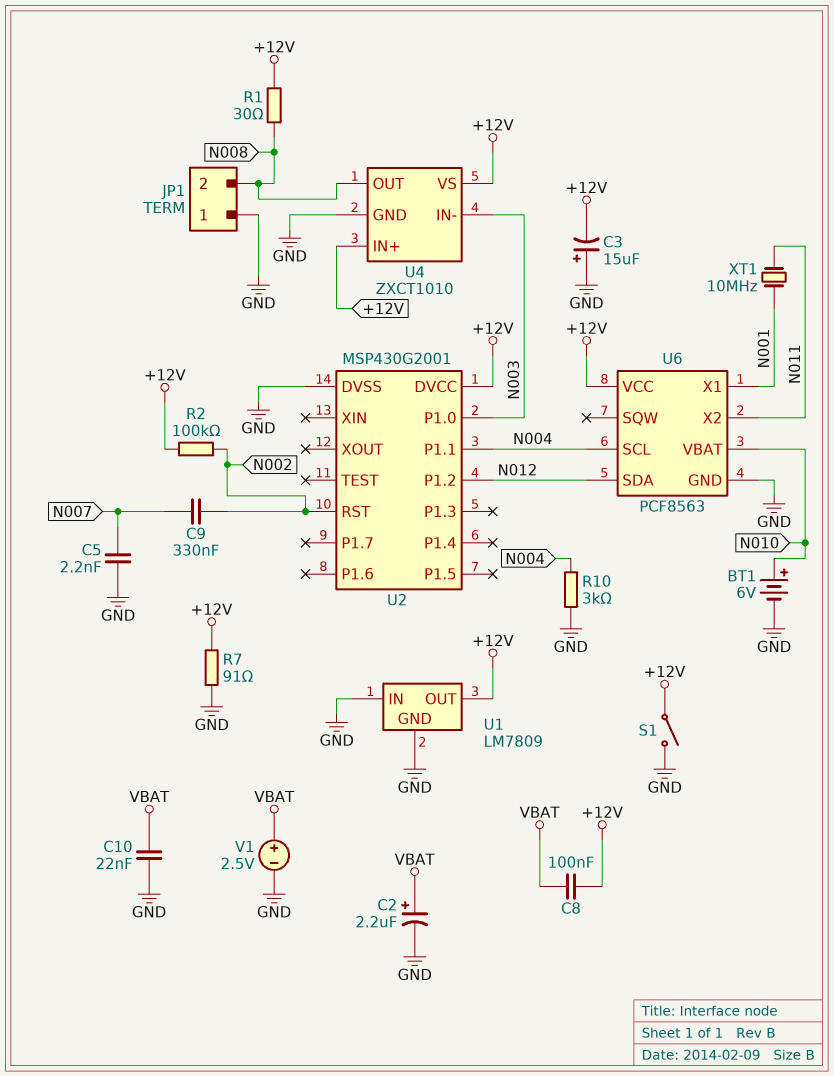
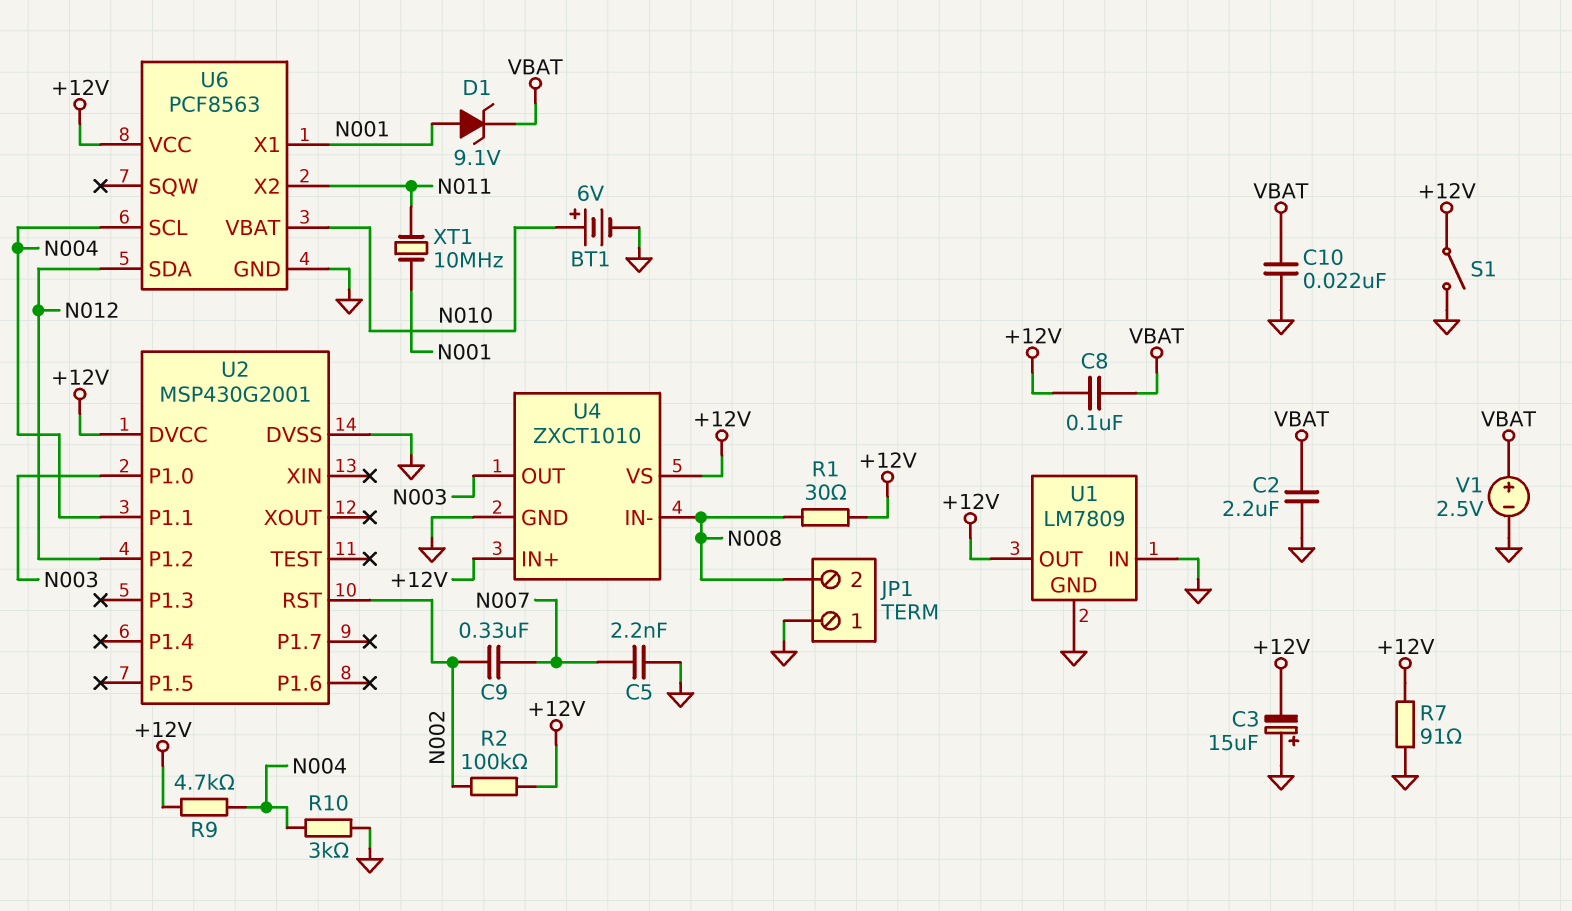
C2: 2.2uF (plus VBAT, minus GND) -> 2.2uF (GND, VBAT)
D1: none -> zener 9.1V (A N001, K VBAT)
R9: none -> 4.7k (+12V, N004)
U4 pin IN-: N003 -> N008
U4 pin OUT: N008 -> N003

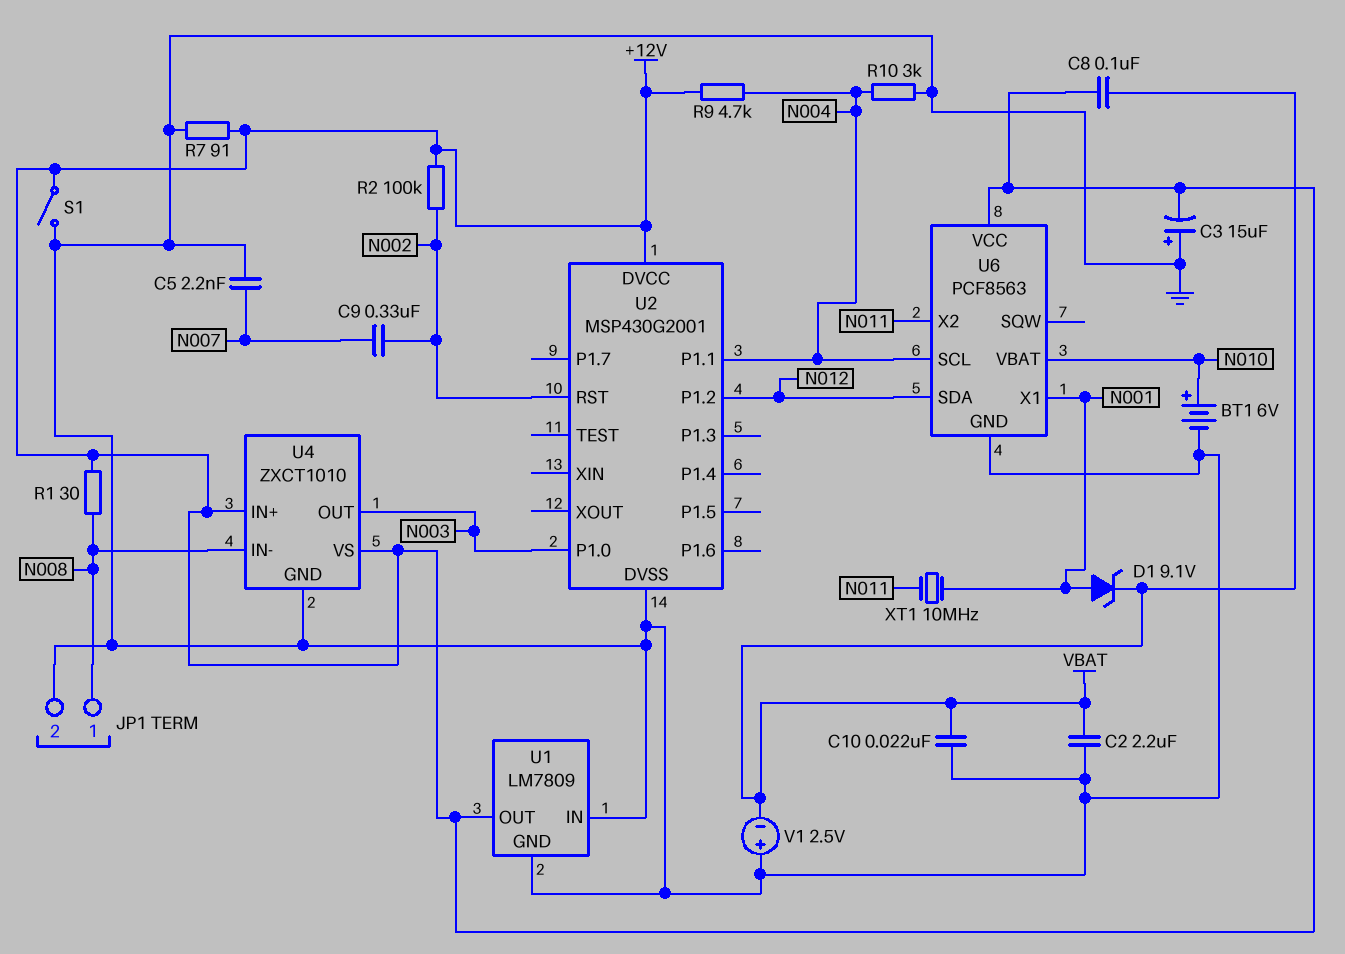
JP1 pin 1: GND -> N008
JP1 pin 2: N008 -> GND
V1: 2.5V (plus VBAT, minus GND) -> 2.5V (plus GND, minus VBAT)

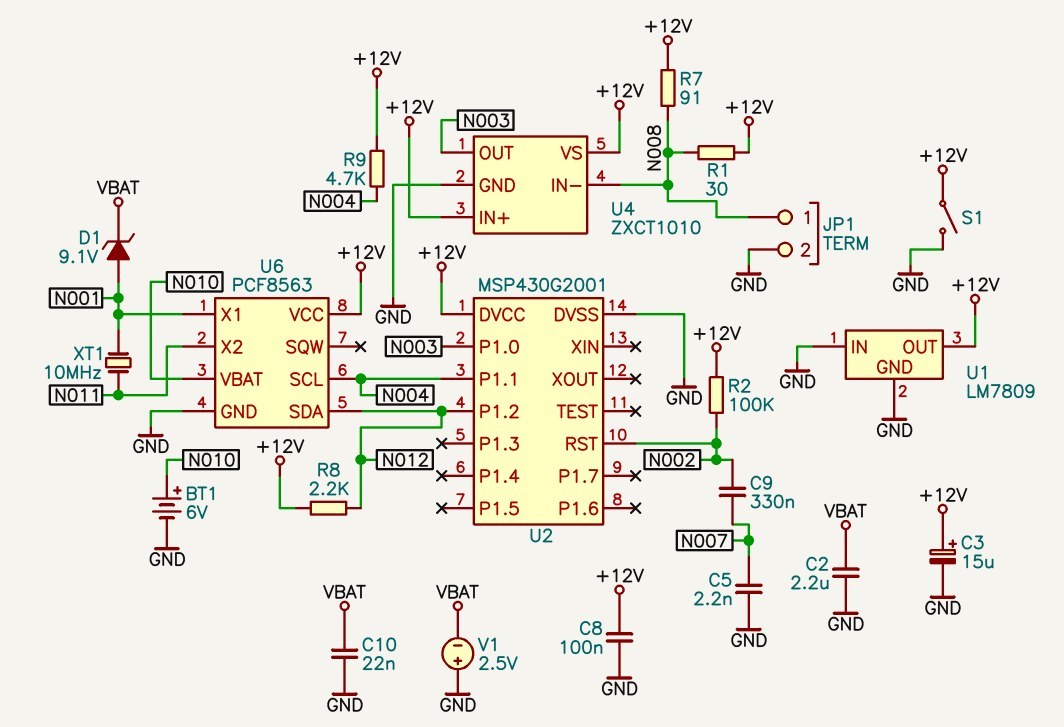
C3: 15uF (plus GND, minus +12V) -> 15uF (plus +12V, minus GND)
C8: 100nF (+12V, VBAT) -> 100nF (+12V, GND)
R7: 91 (+12V, GND) -> 91 (+12V, N008)
R8: none -> 2.2k (+12V, N012)
R10: 3k (GND, N004) -> none

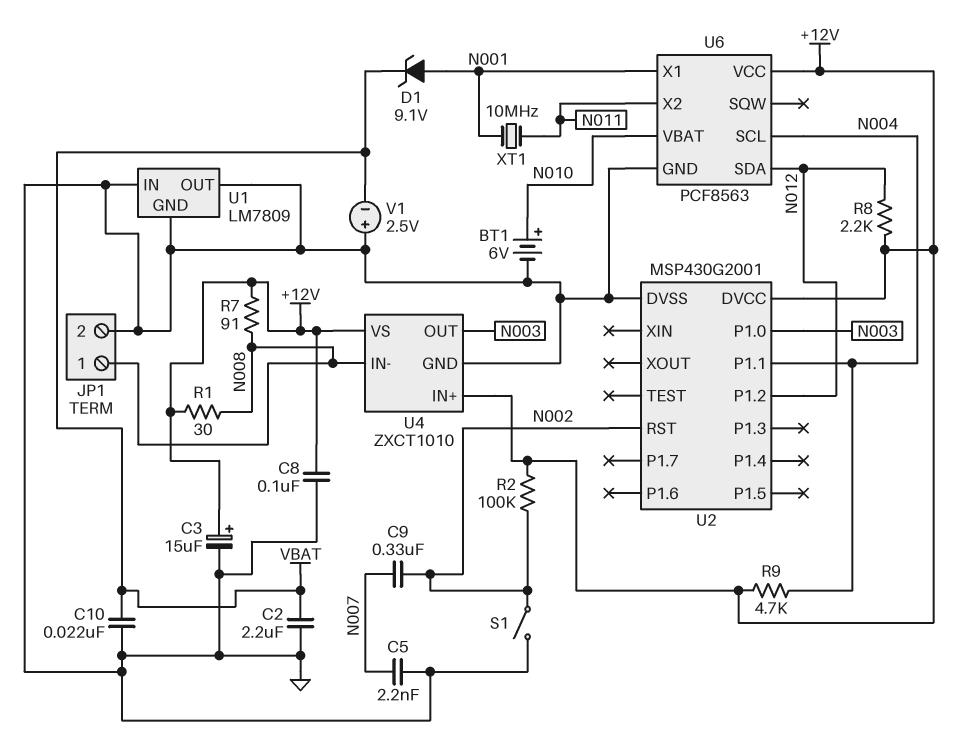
S1: switch (+12V, GND) -> switch (GND, N002)
U1 pin OUT: +12V -> GND

